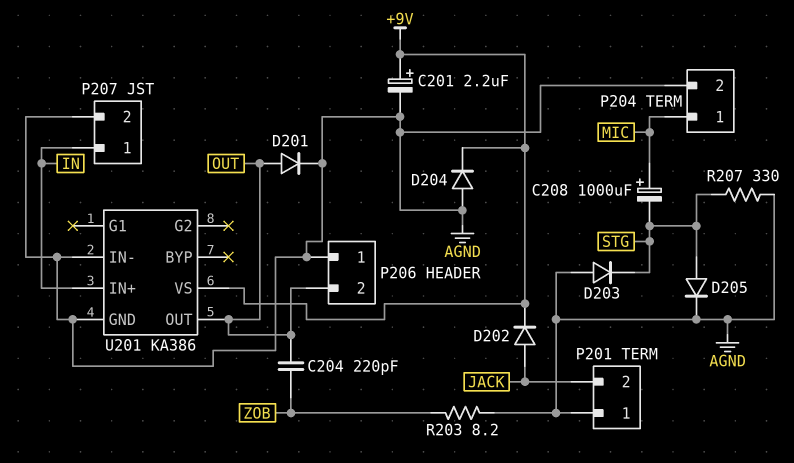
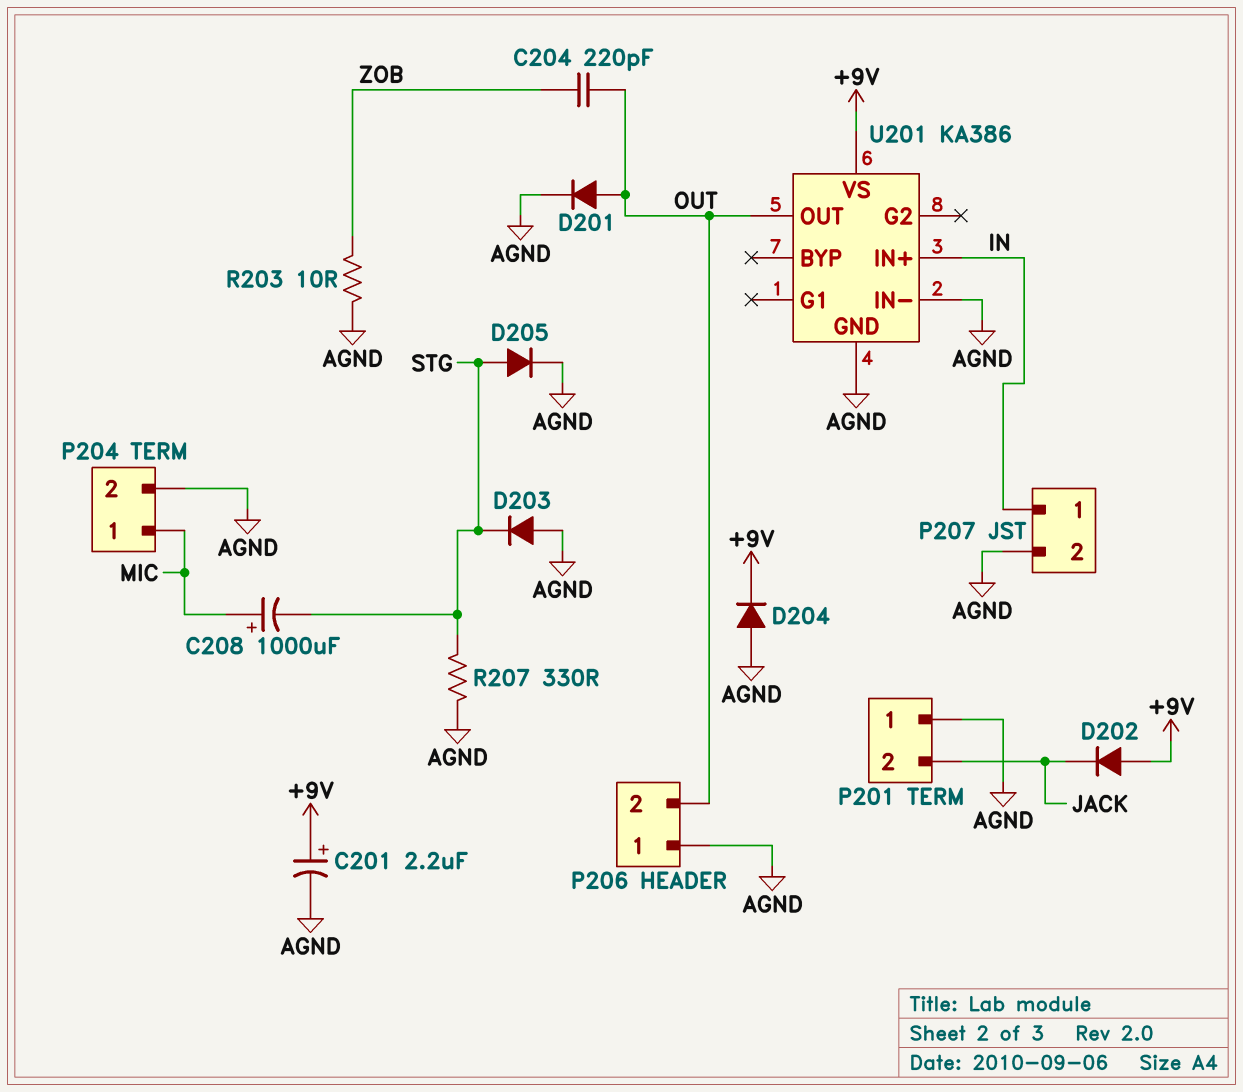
D202: diode (A JACK, K +9V) -> diode (A +9V, K JACK)
R203: 8.2 (AGND, ZOB) -> 10 (AGND, ZOB)

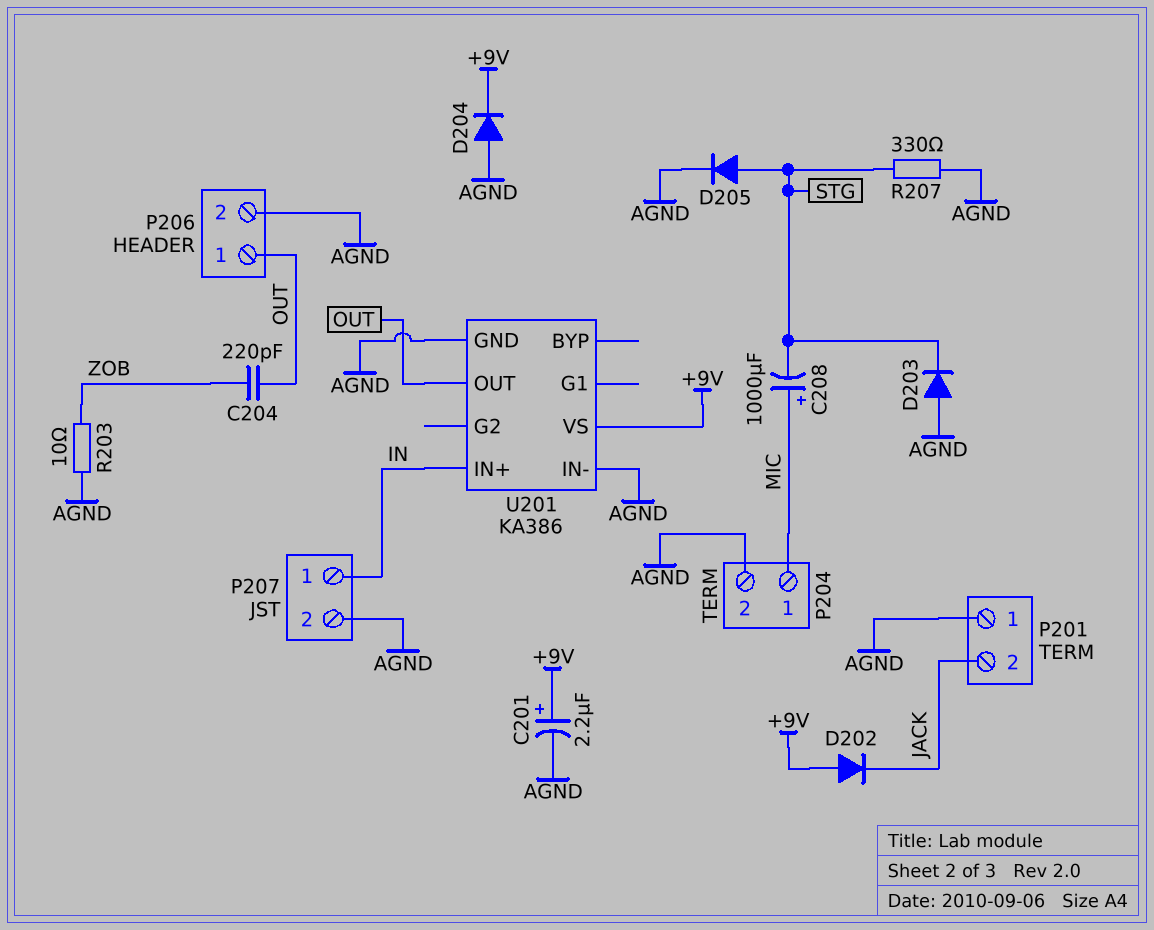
D201: diode (A OUT, K AGND) -> none
P206 pin 1: AGND -> OUT
P206 pin 2: OUT -> AGND

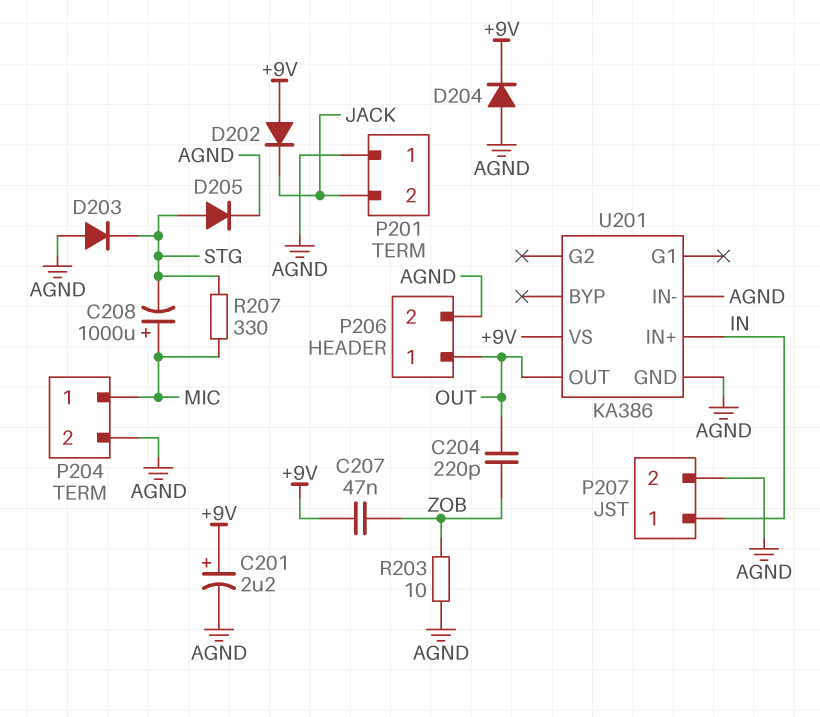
C207: none -> 47nF (+9V, ZOB)
R207: 330 (AGND, STG) -> 330 (MIC, STG)

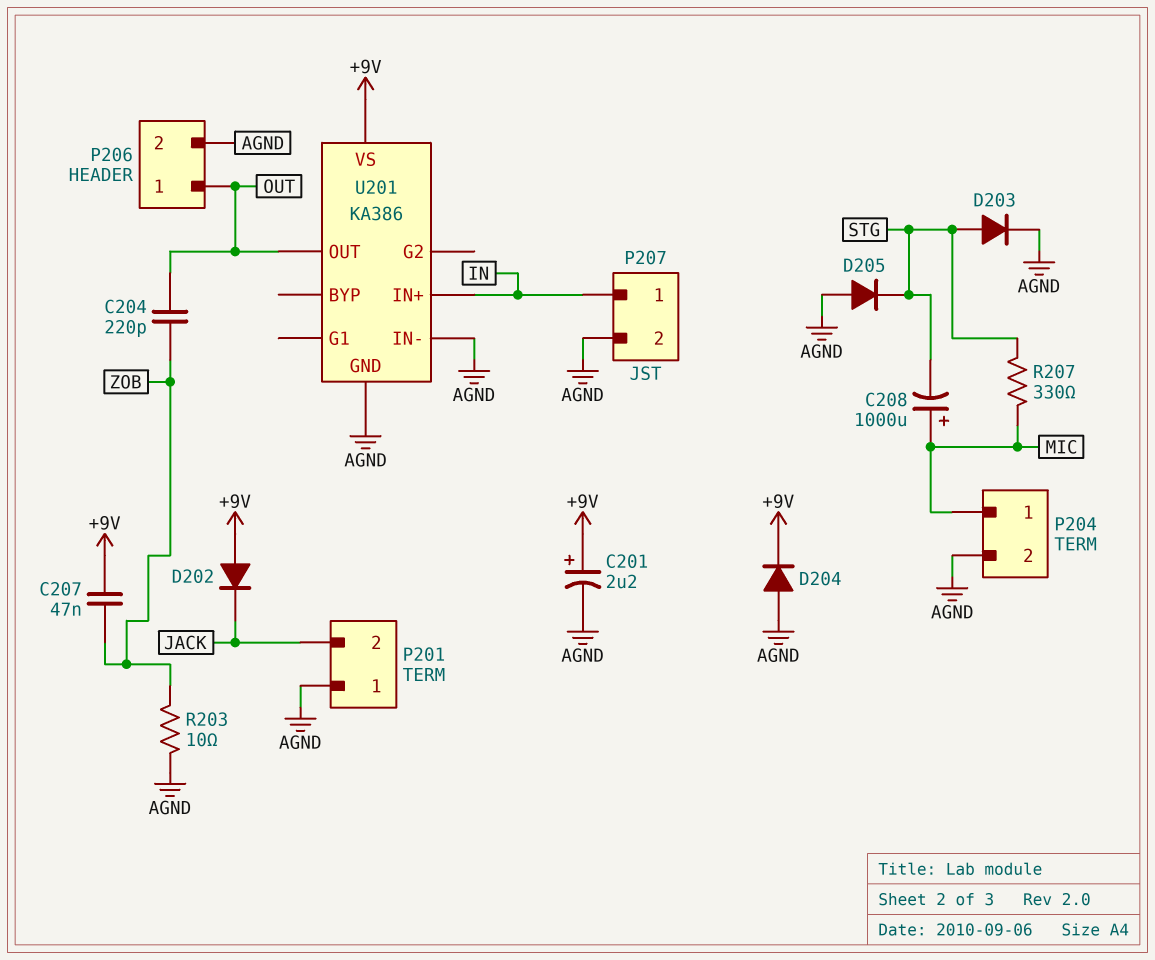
D203: diode (A AGND, K STG) -> diode (A STG, K AGND)
D205: diode (A STG, K AGND) -> diode (A AGND, K STG)

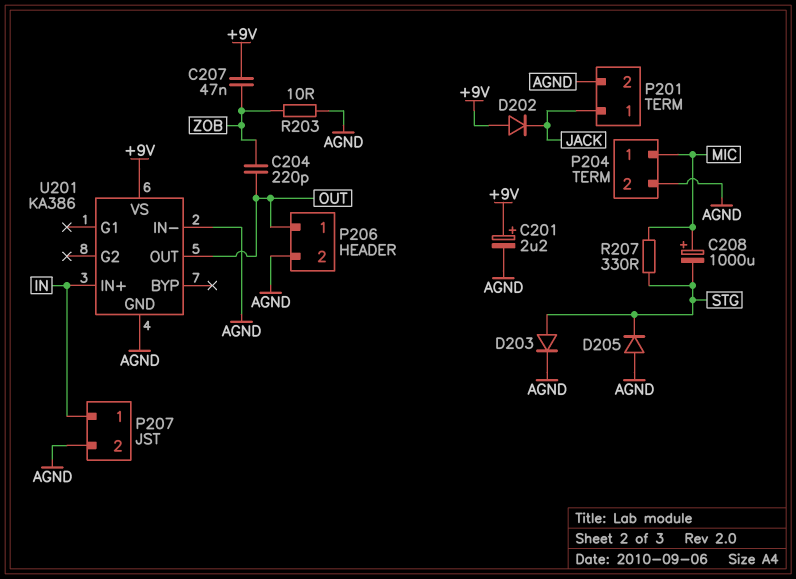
D204: diode (A AGND, K +9V) -> none
P201 pin 1: AGND -> JACK
P201 pin 2: JACK -> AGND

